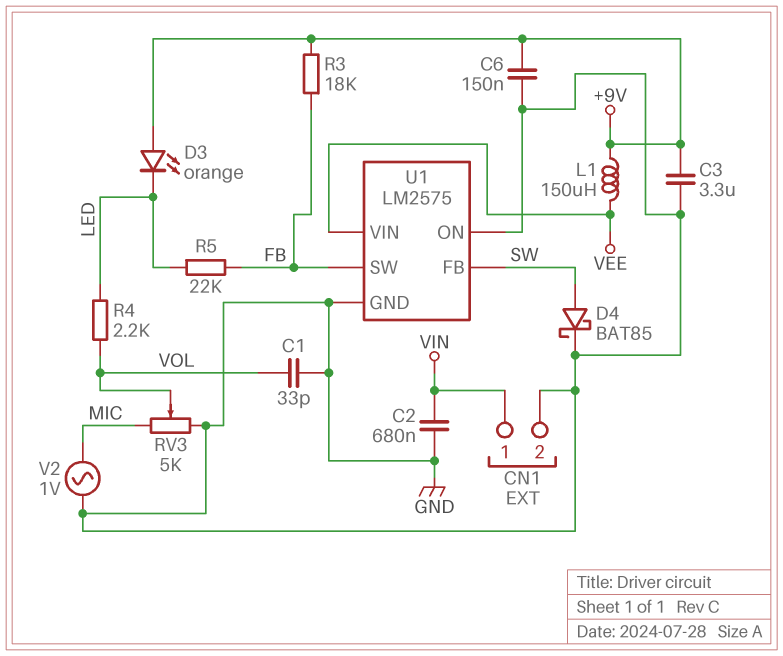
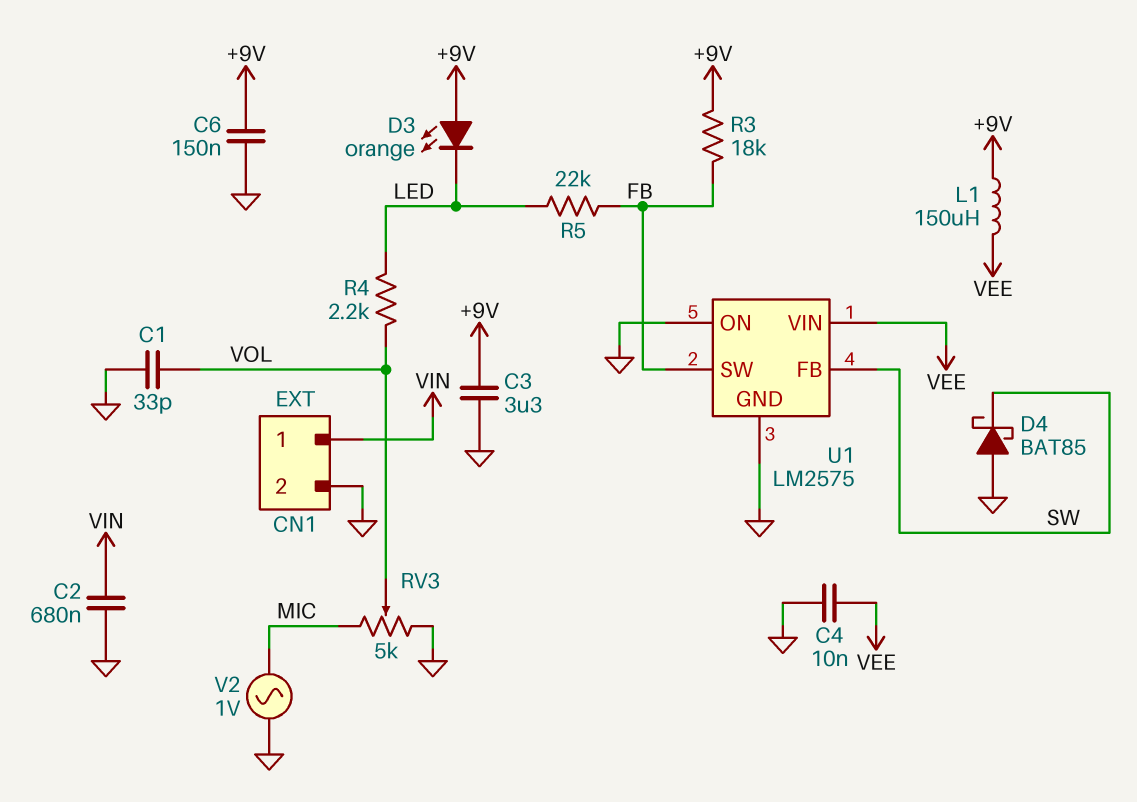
C4: none -> 10nF (GND, VEE)
D4: schottky BAT85 (A SW, K GND) -> schottky BAT85 (A GND, K SW)

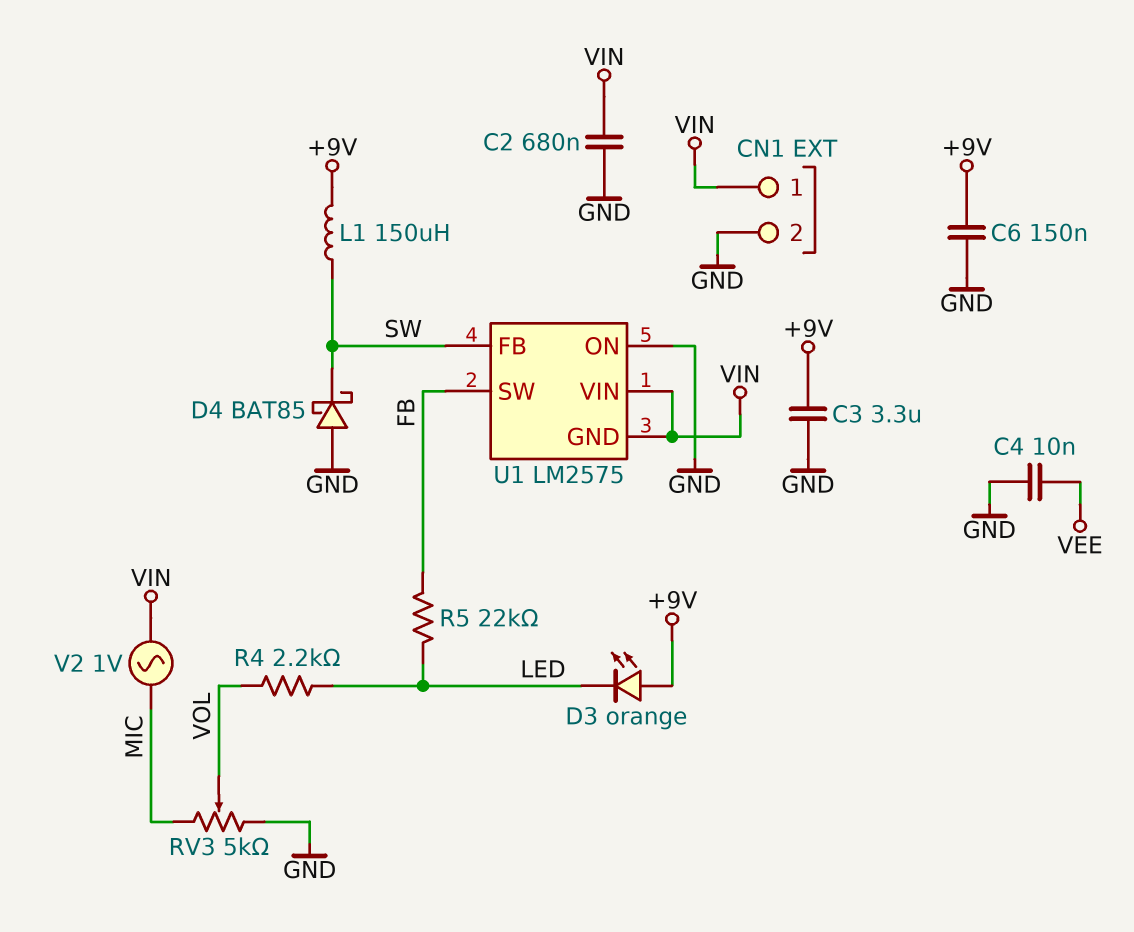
C1: 33pF (GND, VOL) -> none
L1: 150uH (+9V, VEE) -> 150uH (+9V, SW)
R3: 18k (+9V, FB) -> none
U1 pin GND: GND -> VIN
U1 pin VIN: VEE -> VIN
V2: AC 1V (GND, MIC) -> AC 1V (MIC, VIN)

